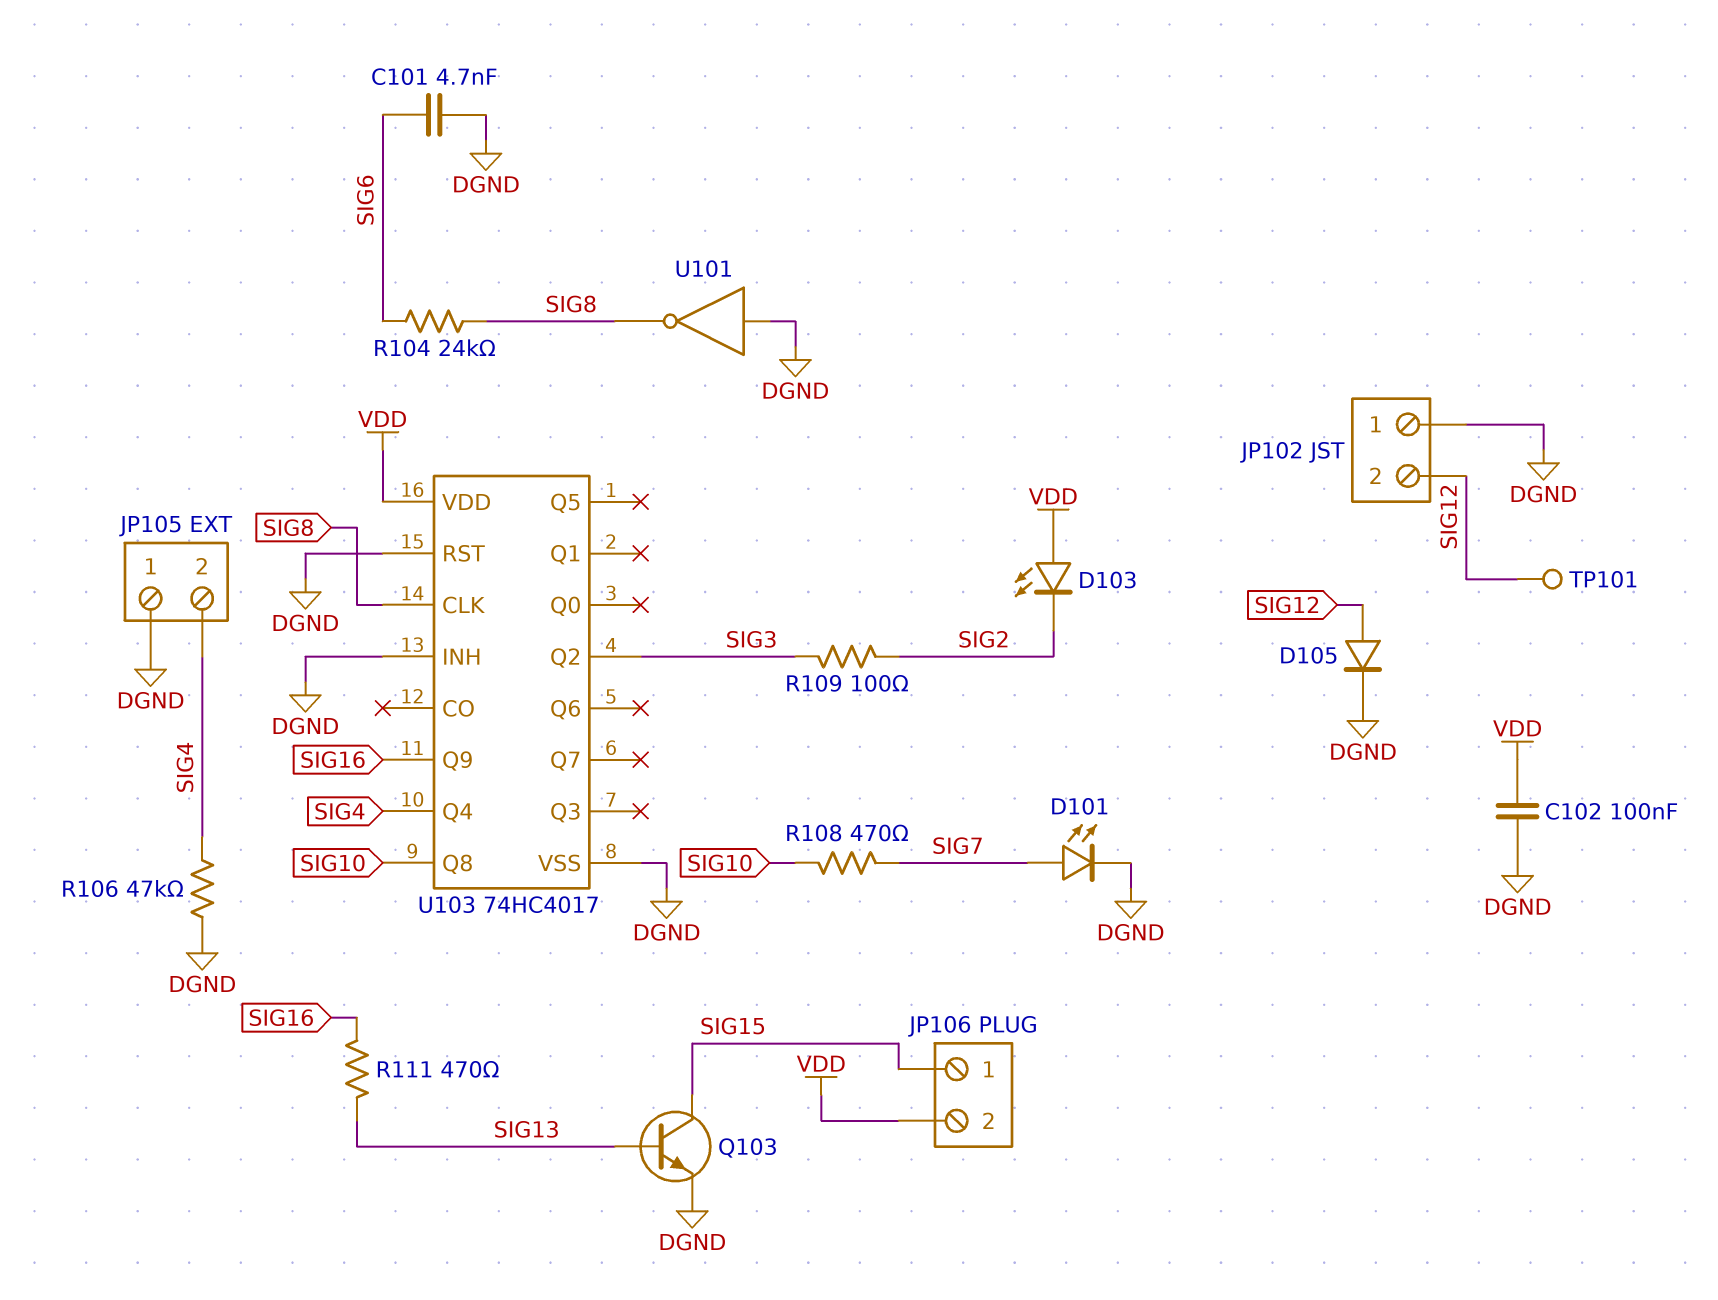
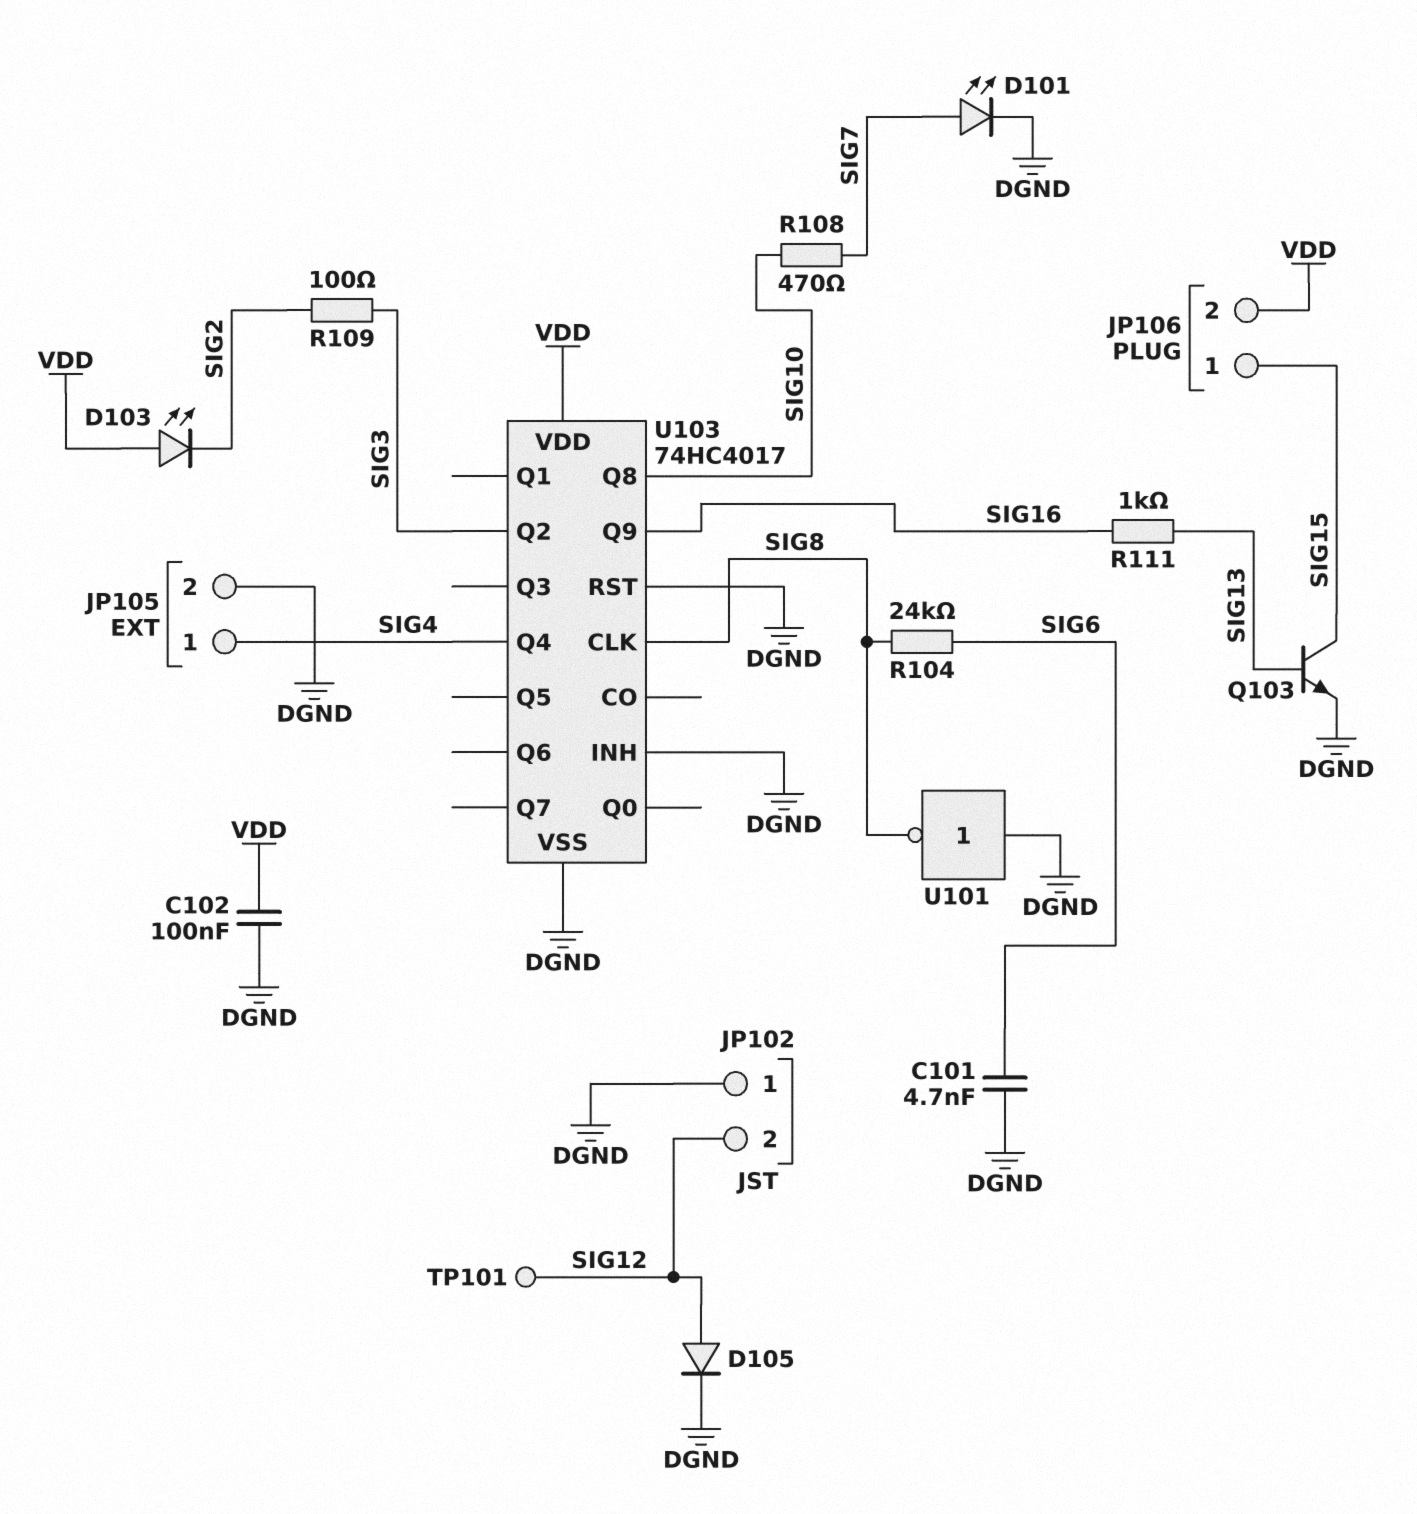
JP105 pin 1: DGND -> SIG4
JP105 pin 2: SIG4 -> DGND
R106: 47k (DGND, SIG4) -> none
R111: 470 (SIG13, SIG16) -> 1k (SIG13, SIG16)

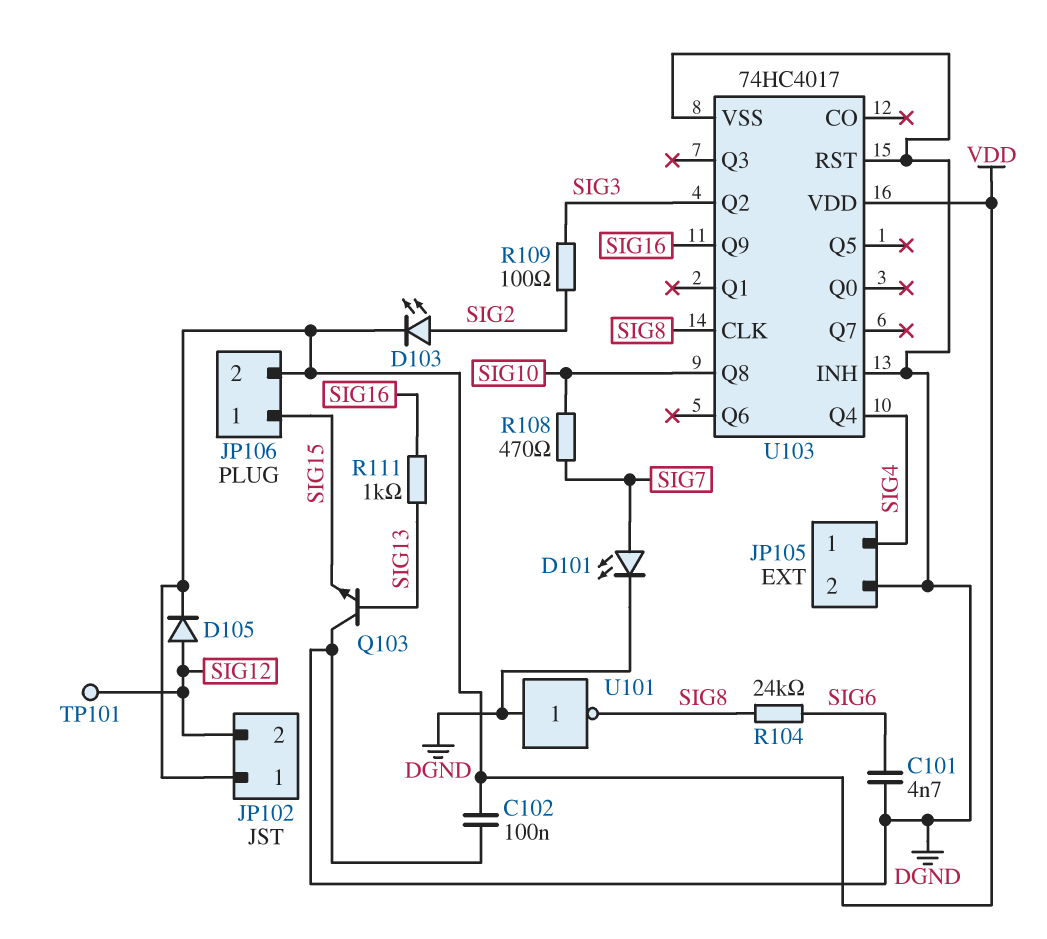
D103: LED (A VDD, K SIG2) -> LED (A SIG2, K VDD)
D105: diode (A SIG12, K DGND) -> diode (A SIG12, K VDD)
JP102 pin 1: DGND -> VDD
Q103: NPN (B SIG13, C SIG15, E DGND) -> NPN (B SIG13, C DGND, E SIG15)

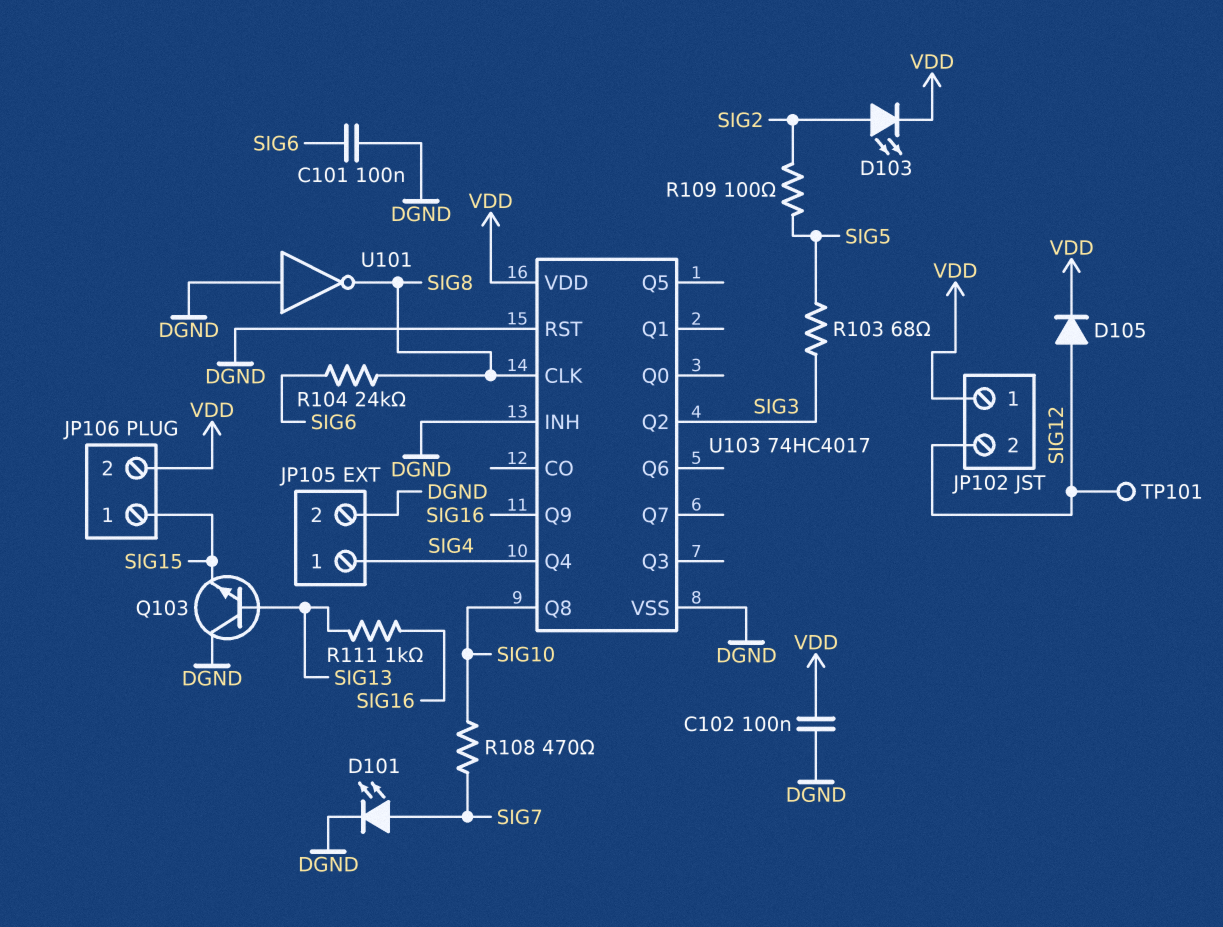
C101: 4.7nF (DGND, SIG6) -> 100nF (DGND, SIG6)
R103: none -> 68 (SIG3, SIG5)
R109: 100 (SIG2, SIG3) -> 100 (SIG2, SIG5)

